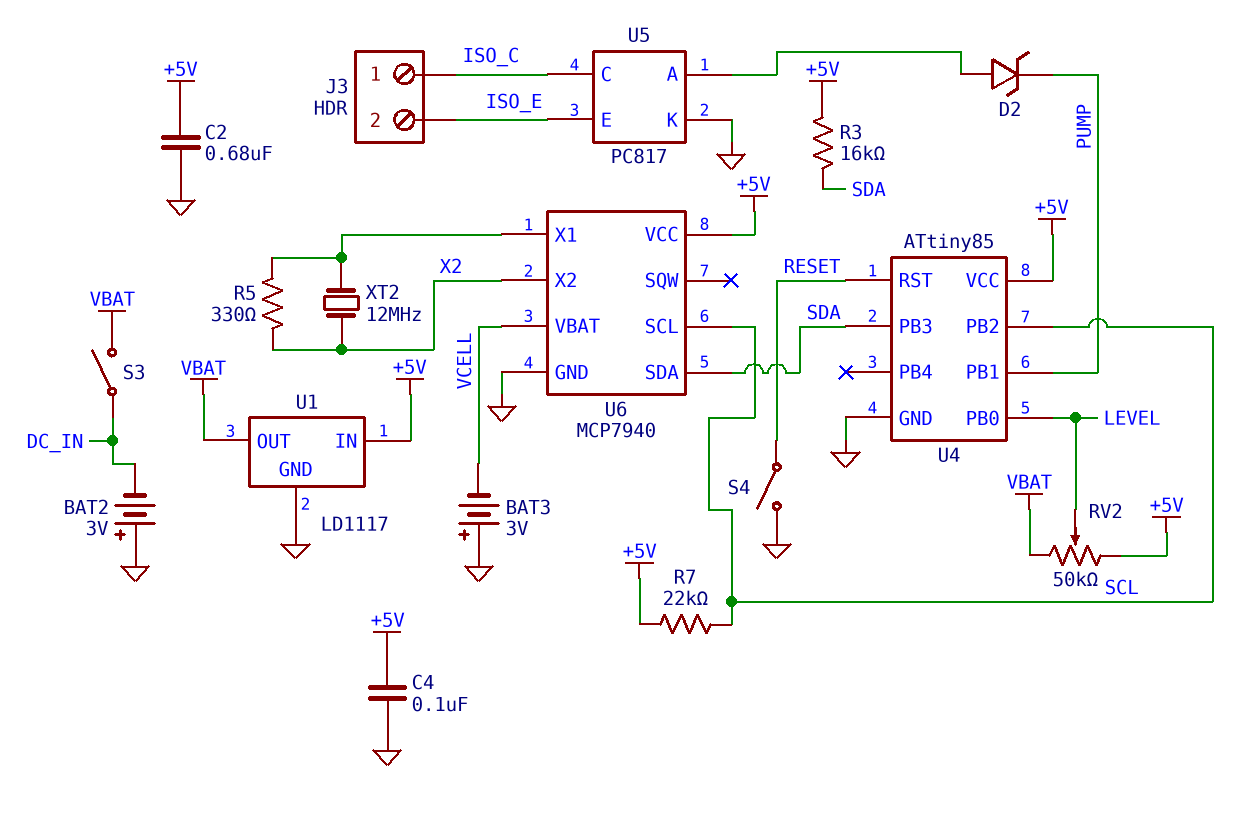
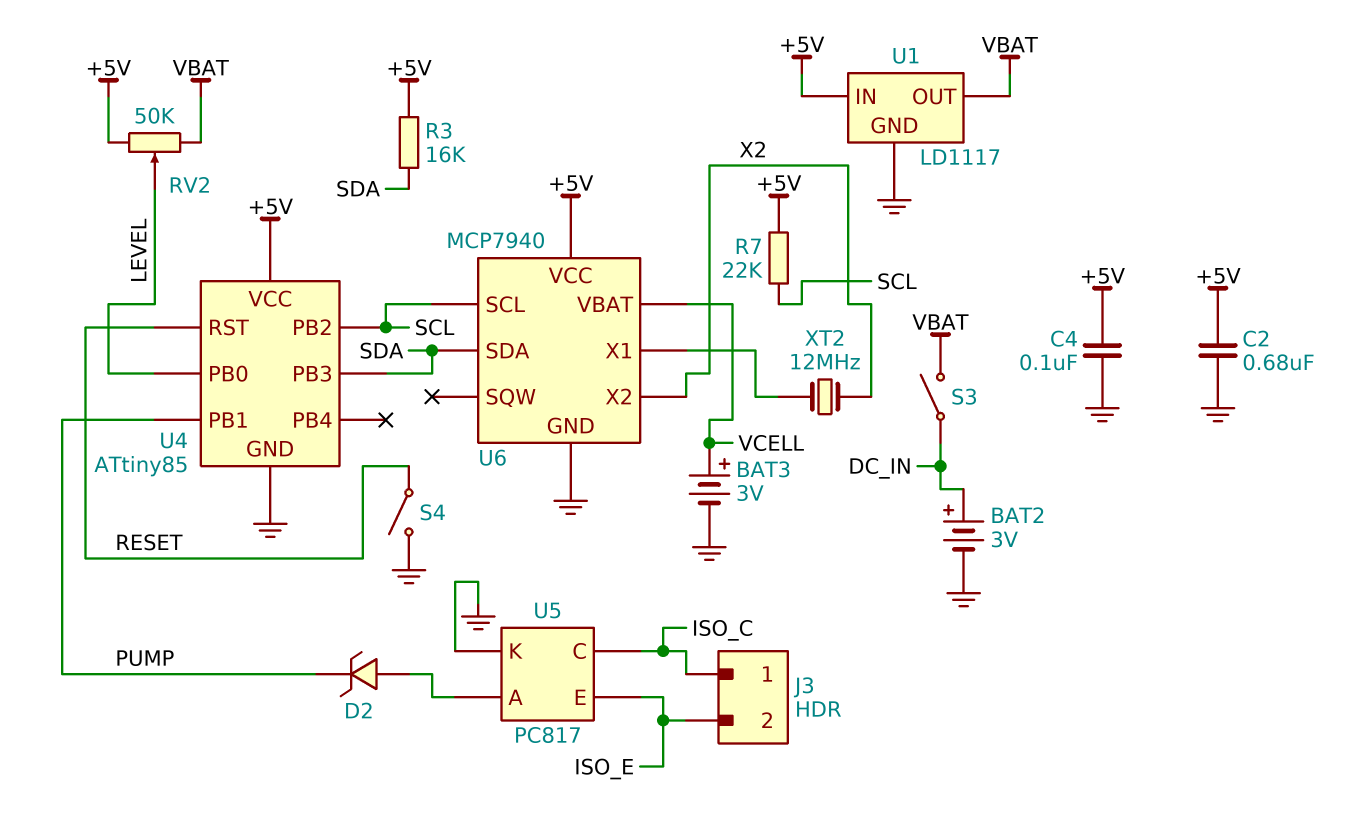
BAT2: 3V (plus GND, minus DC_IN) -> 3V (plus DC_IN, minus GND)
BAT3: 3V (plus GND, minus VCELL) -> 3V (plus VCELL, minus GND)
R5: 330 (U6/X1, X2) -> none

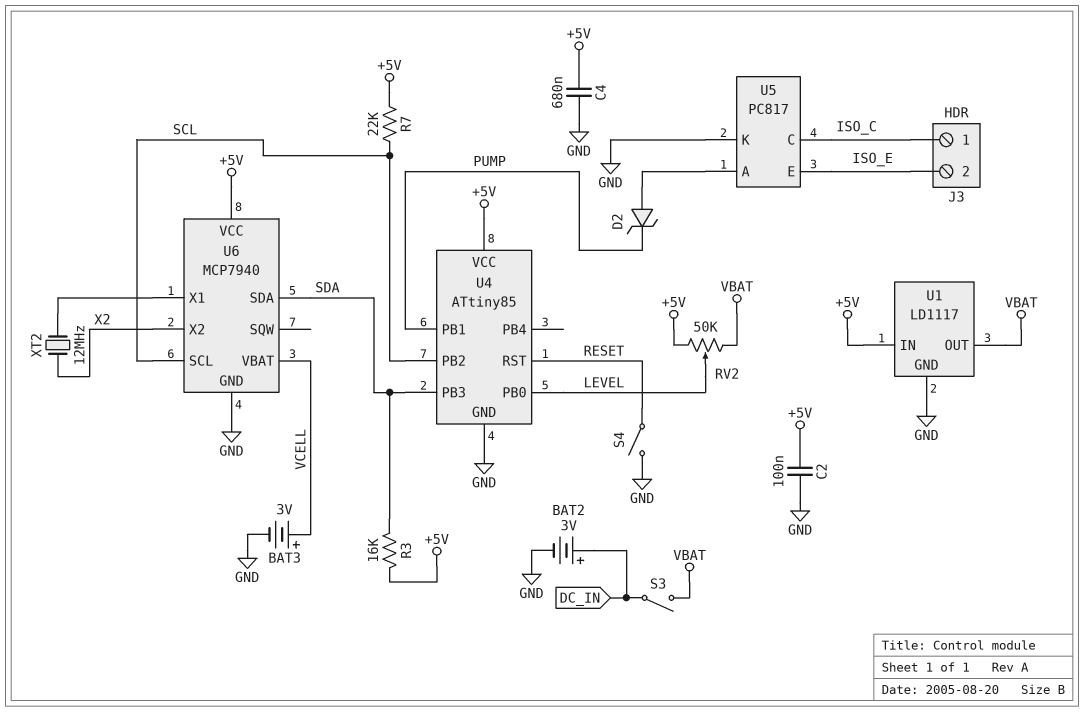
C2: 680nF (+5V, GND) -> 100nF (+5V, GND)
C4: 100nF (+5V, GND) -> 680nF (+5V, GND)

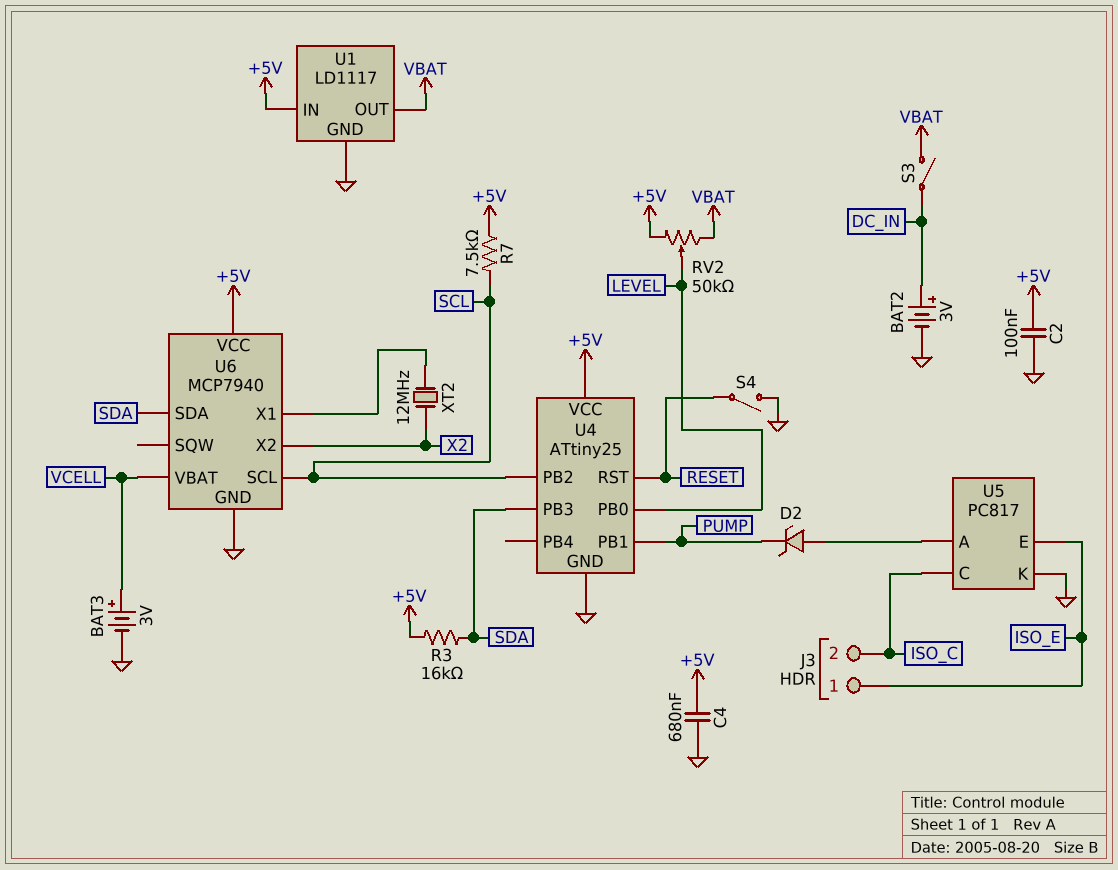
J3 pin 1: ISO_C -> ISO_E
J3 pin 2: ISO_E -> ISO_C
R7: 22k (+5V, SCL) -> 7.5k (+5V, SCL)
U4: ATtiny85 -> ATtiny25

